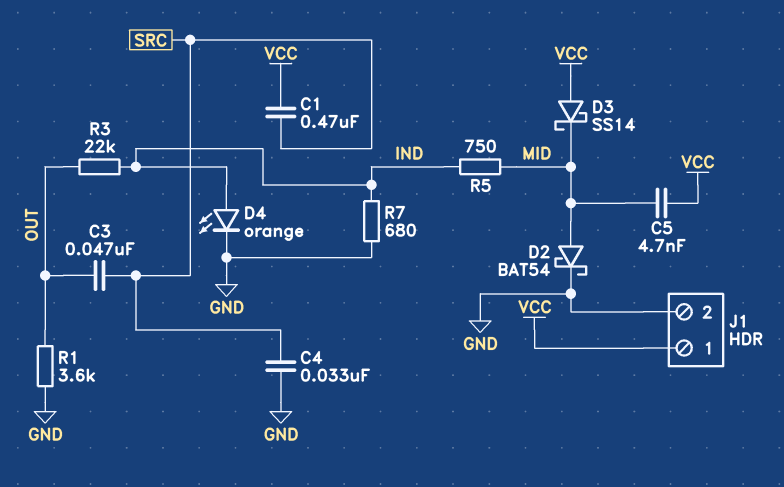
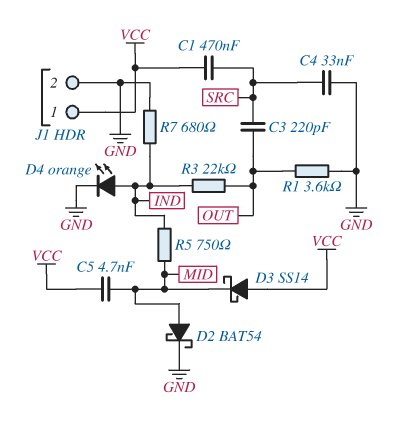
C3: 47nF (OUT, SRC) -> 220pF (OUT, SRC)

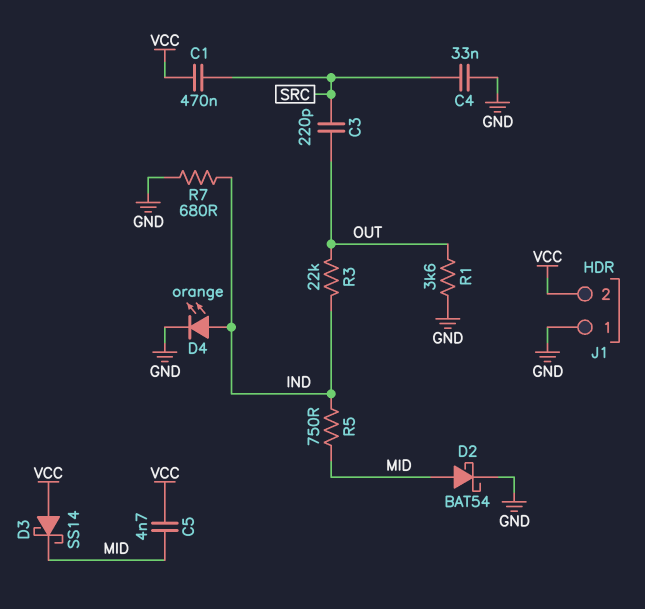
J1 pin 1: VCC -> GND
J1 pin 2: GND -> VCC

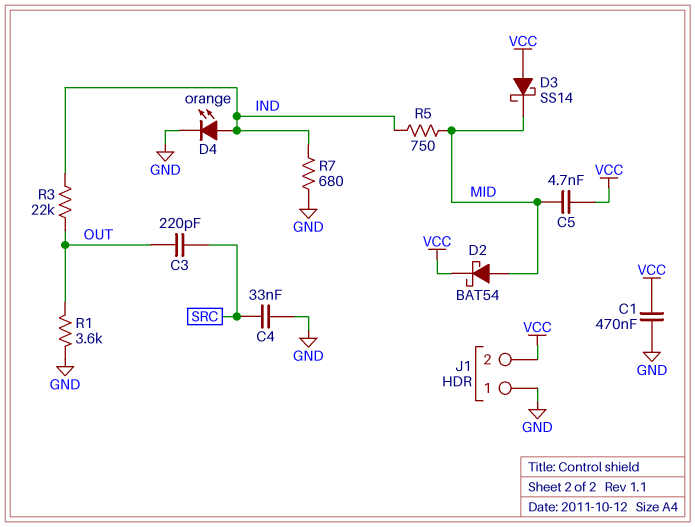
C1: 470nF (SRC, VCC) -> 470nF (GND, VCC)
D2: schottky BAT54 (A MID, K GND) -> schottky BAT54 (A MID, K VCC)

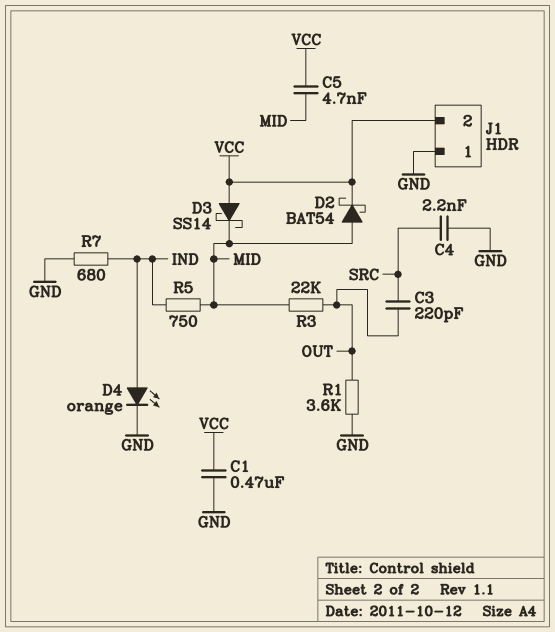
C4: 33nF (GND, SRC) -> 2.2nF (GND, SRC)
R3: 22k (IND, OUT) -> 22k (MID, OUT)

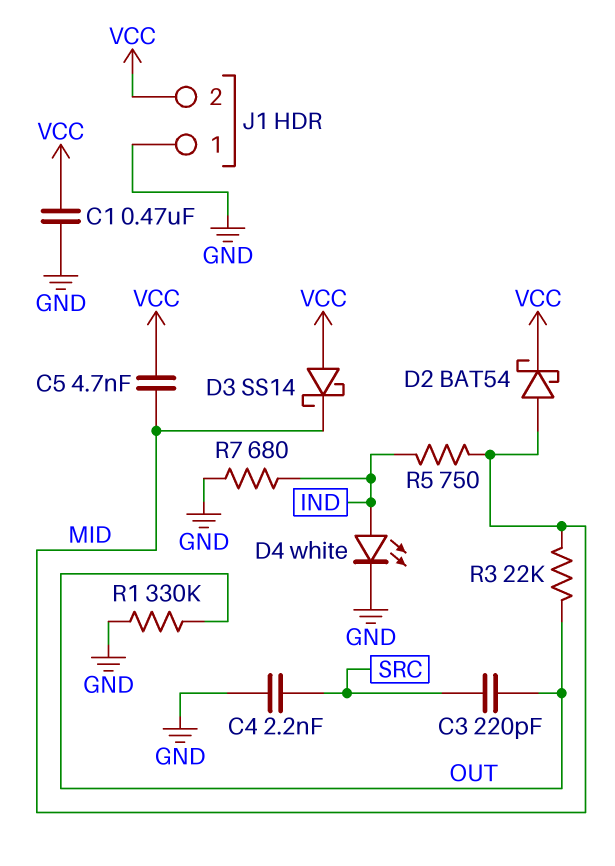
D4: LED orange (A IND, K GND) -> LED white (A IND, K GND)
R1: 3.6k (GND, OUT) -> 330k (GND, OUT)

